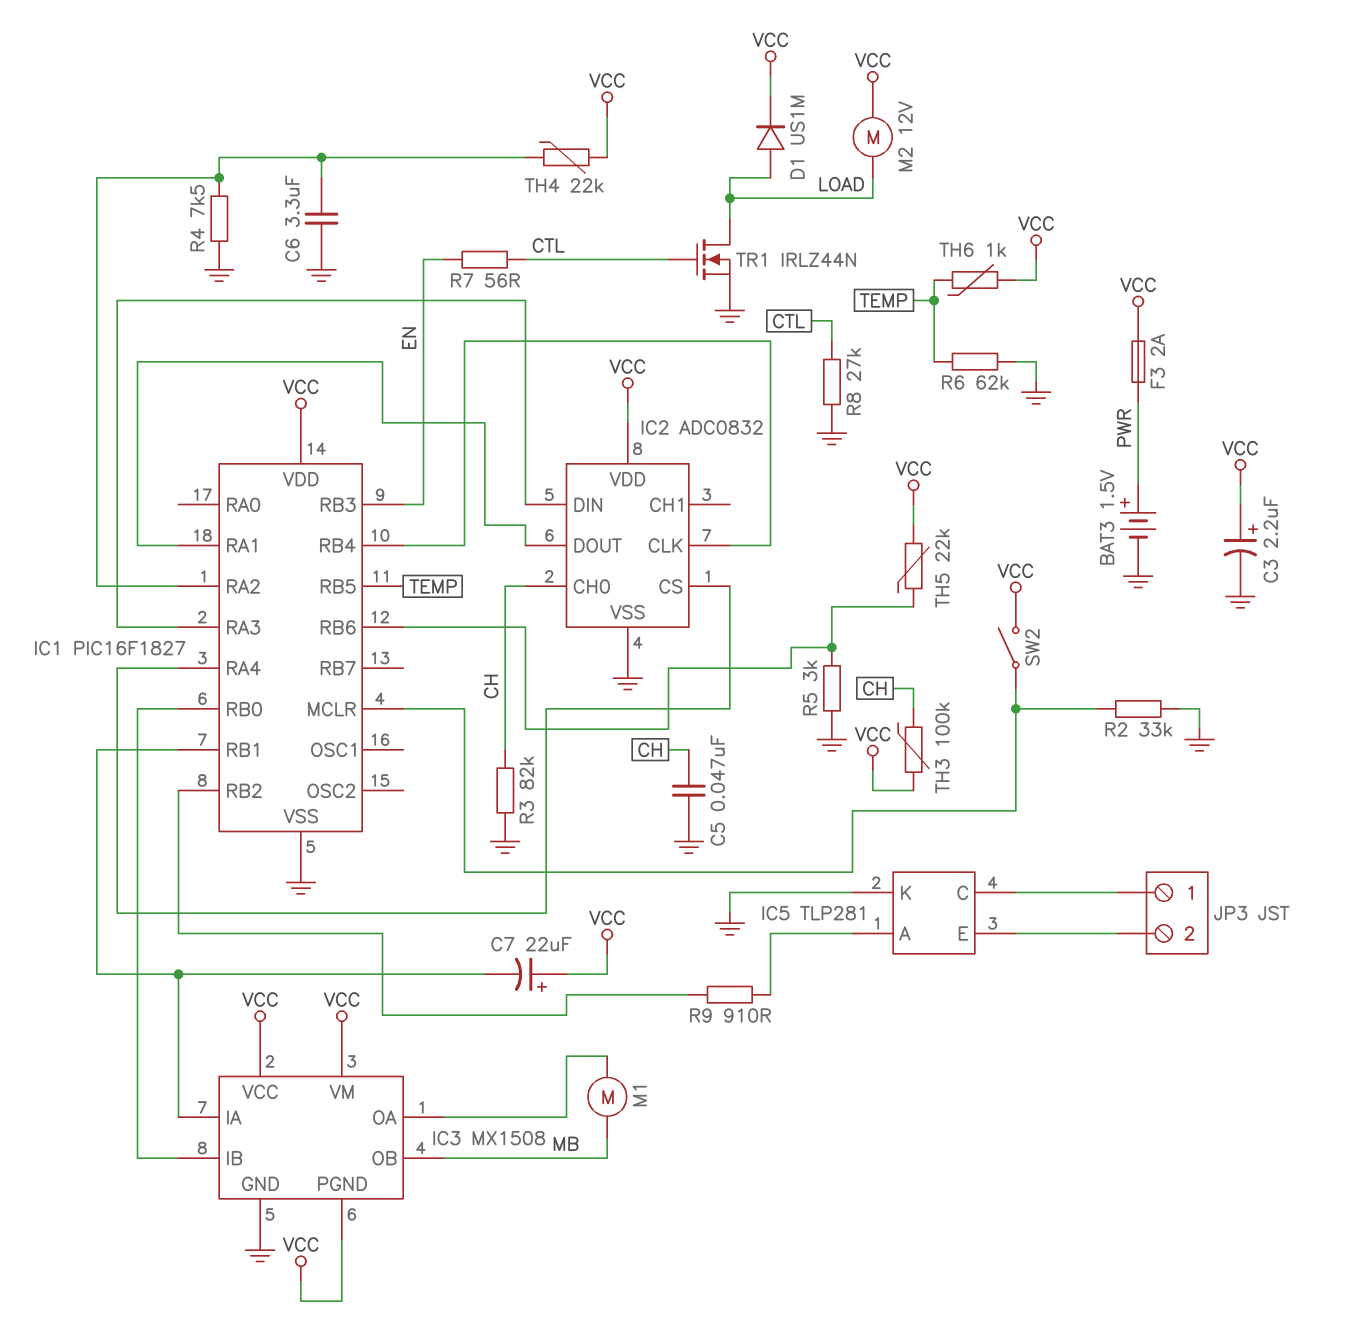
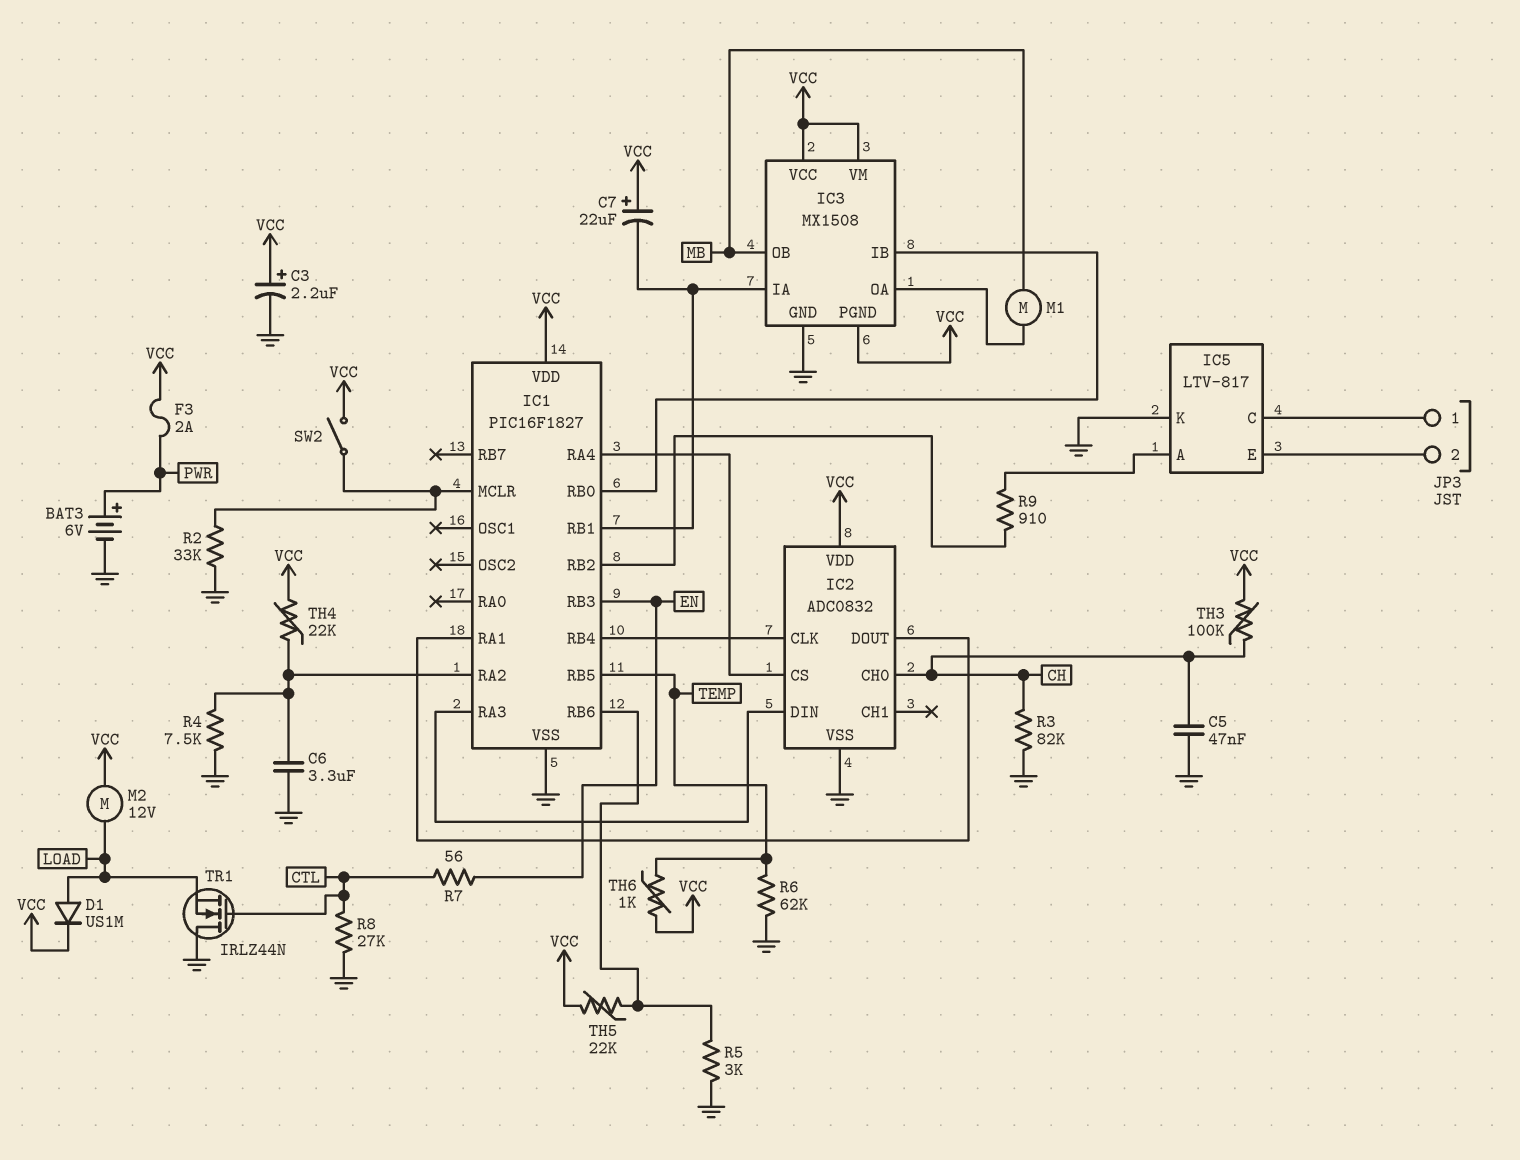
BAT3: 1.5V (plus PWR, minus GND) -> 6V (plus PWR, minus GND)
IC5: TLP281 -> LTV-817
TR1: NMOS IRLZ44N (G CTL, D LOAD, S GND) -> NMOS IRLZ44N (G CTL, D GND, S LOAD)

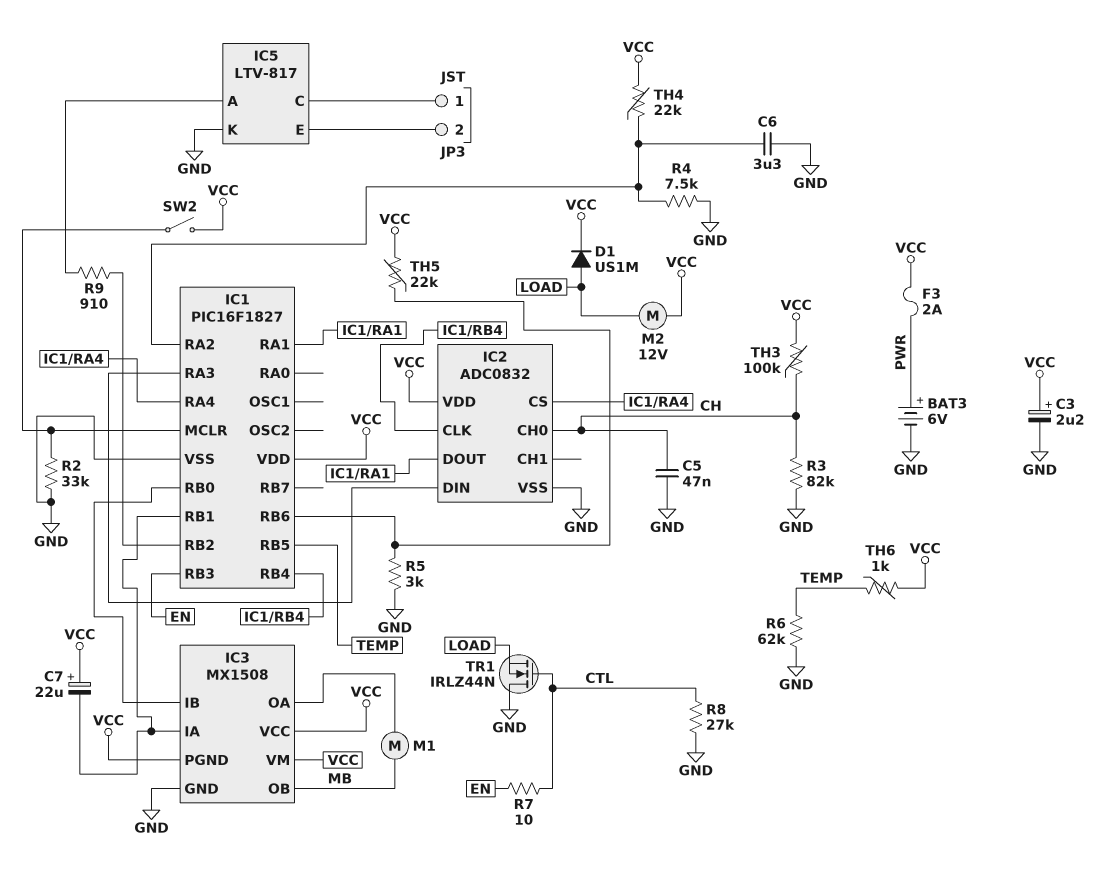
R7: 56 (CTL, EN) -> 10 (CTL, EN)

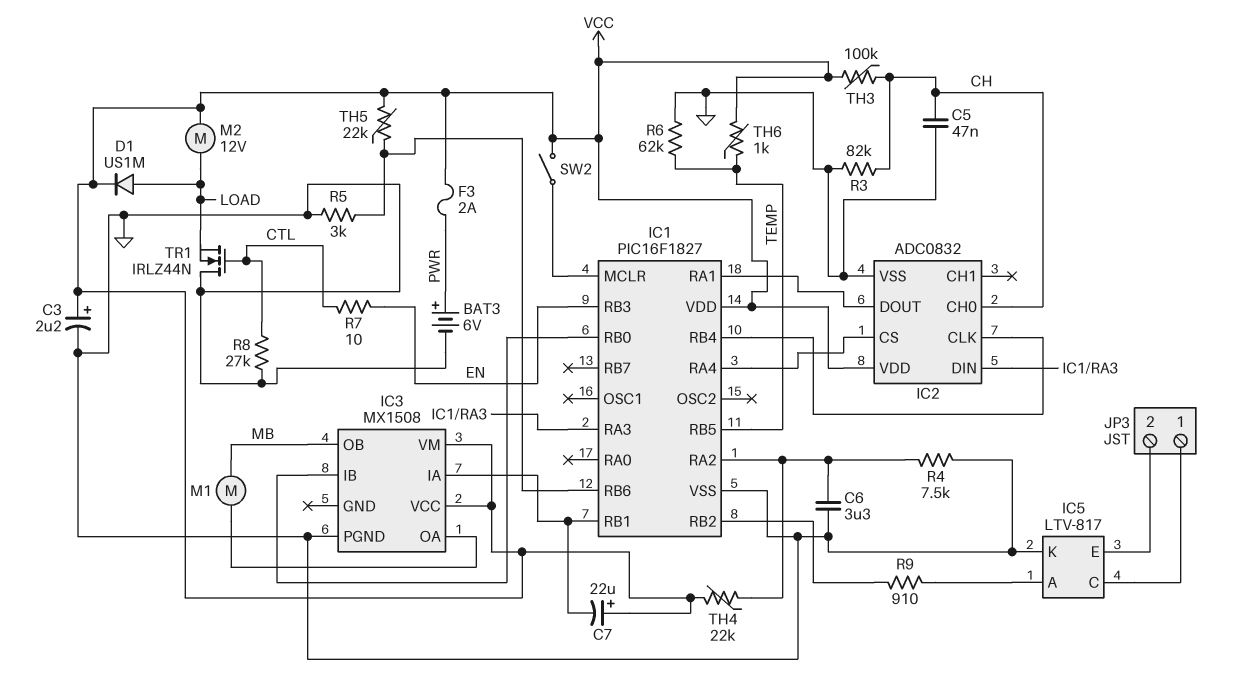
IC3 pin GND: GND -> none
IC3 pin PGND: VCC -> GND
R2: 33k (GND, IC1/MCLR) -> none

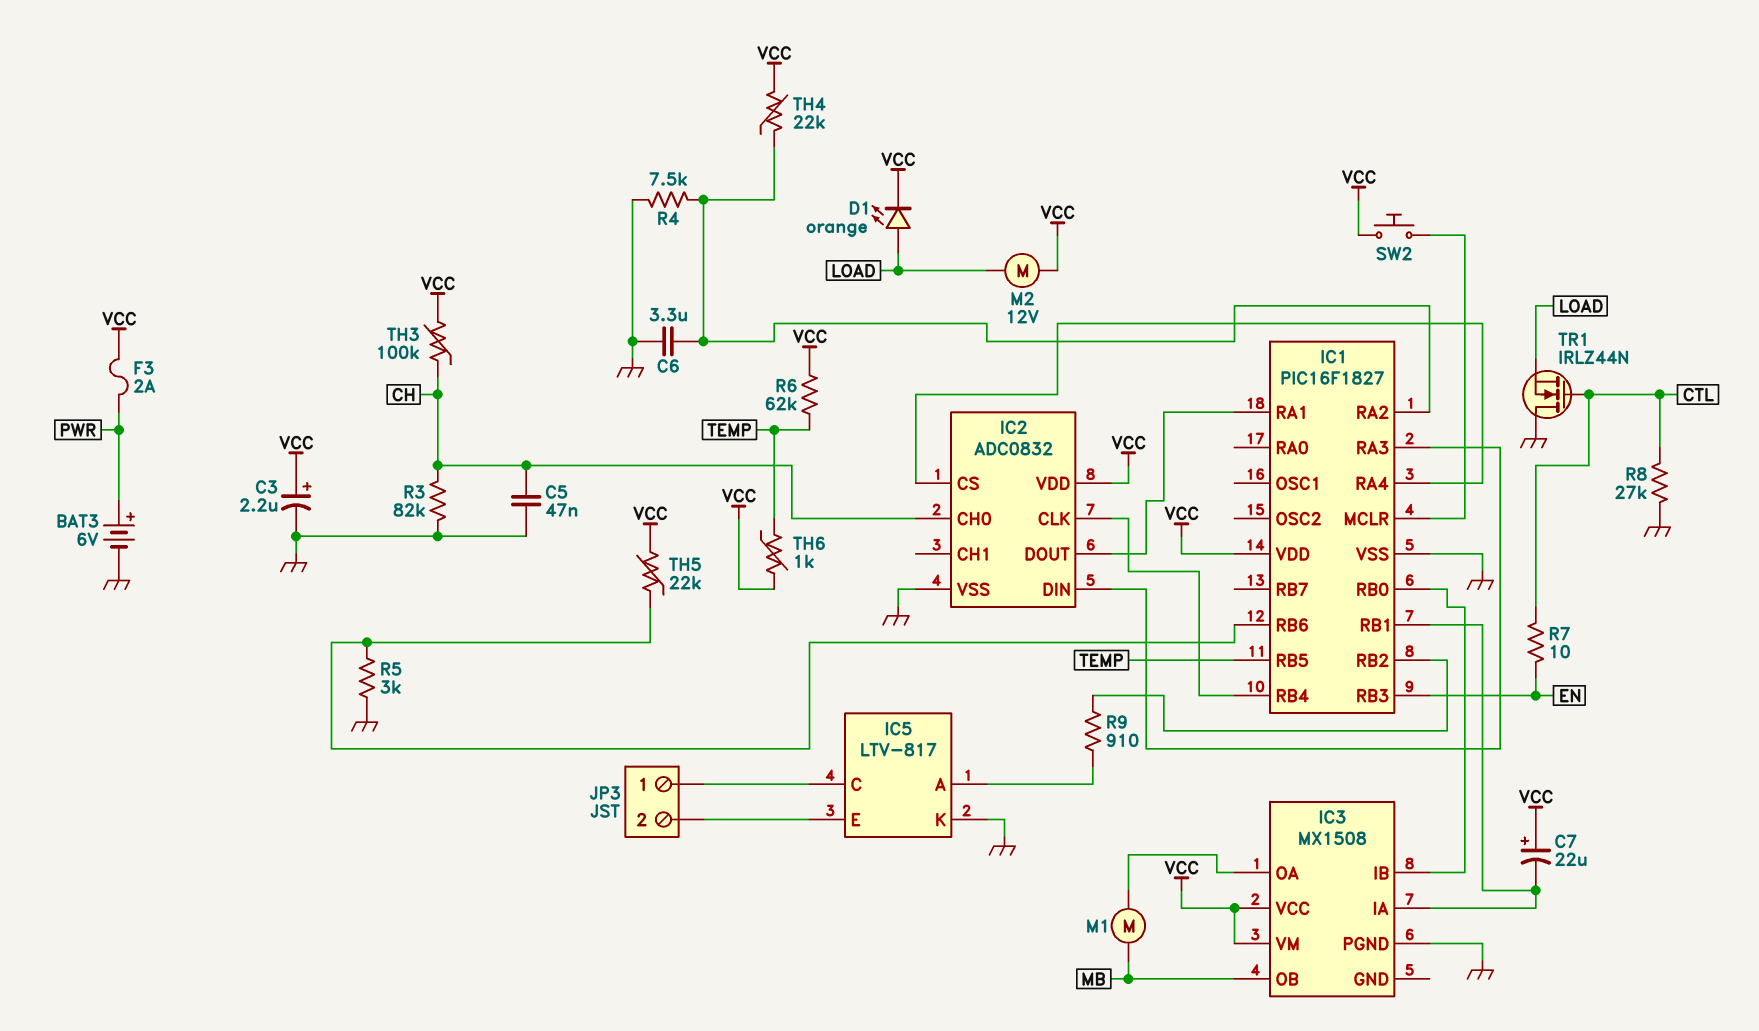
D1: diode US1M (A LOAD, K VCC) -> LED orange (A LOAD, K VCC)
R6: 62k (GND, TEMP) -> 62k (TEMP, VCC)
SW2: switch (IC1/MCLR, VCC) -> button (IC1/MCLR, VCC)

